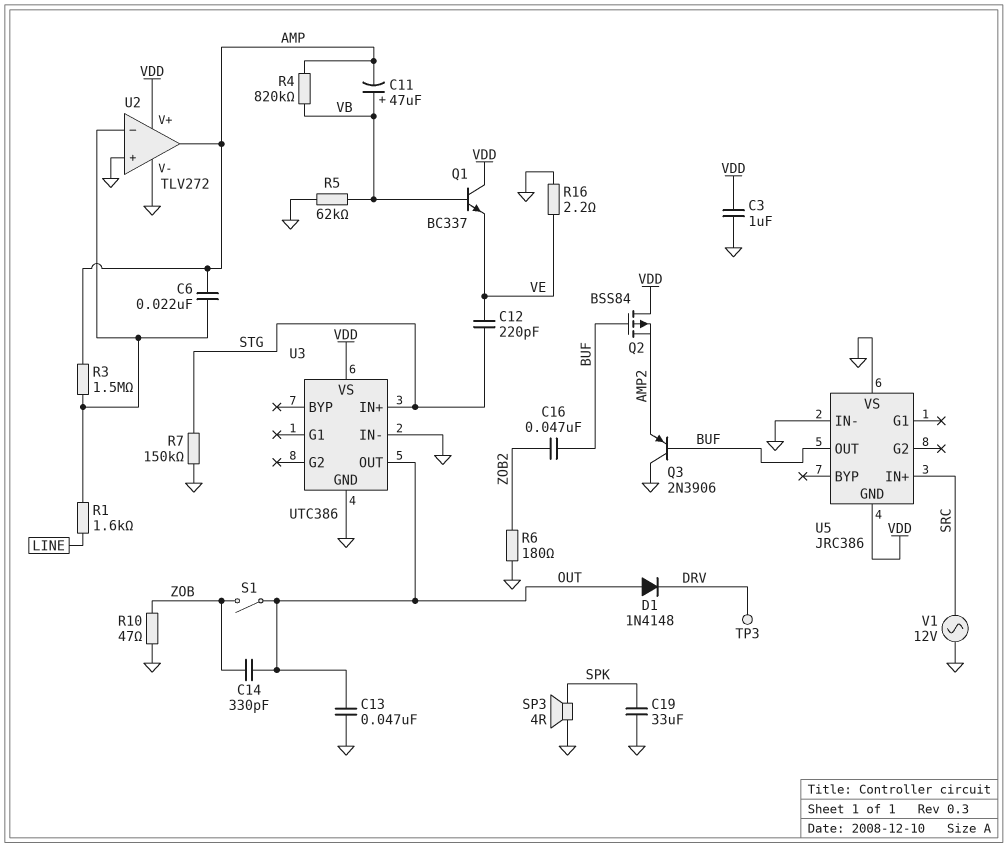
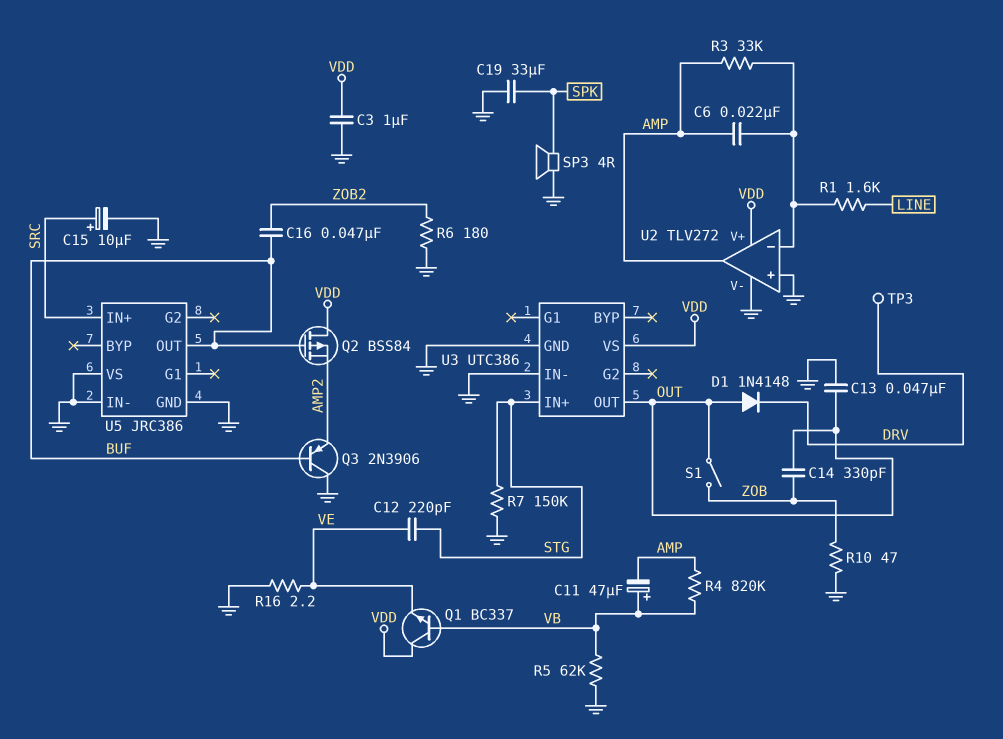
C15: none -> 10uF (plus SRC, minus GND)
R3: 1.5M (AMP, U2/in-) -> 33k (AMP, U2/in-)
U5 pin GND: VDD -> GND
V1: AC 12V (GND, SRC) -> none

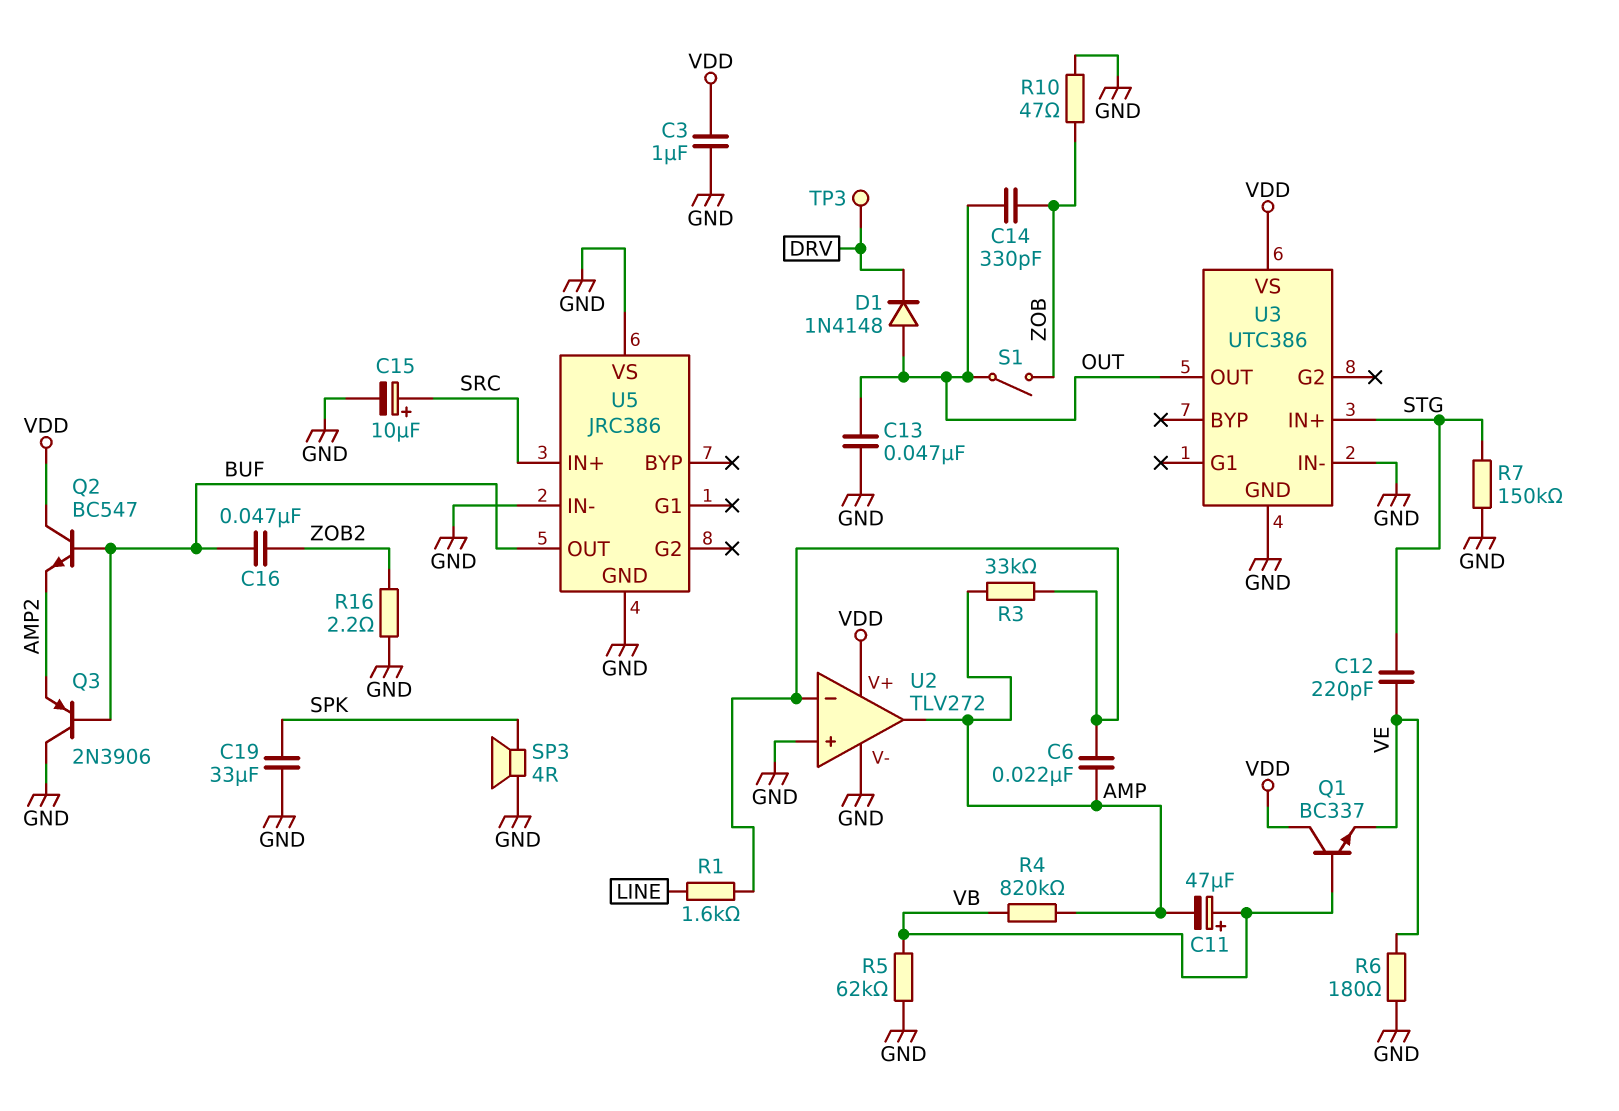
Q2: PMOS BSS84 (G BUF, D VDD, S AMP2) -> NPN BC547 (B BUF, C VDD, E AMP2)
R6: 180 (GND, ZOB2) -> 180 (GND, VE)
R16: 2.2 (GND, VE) -> 2.2 (GND, ZOB2)

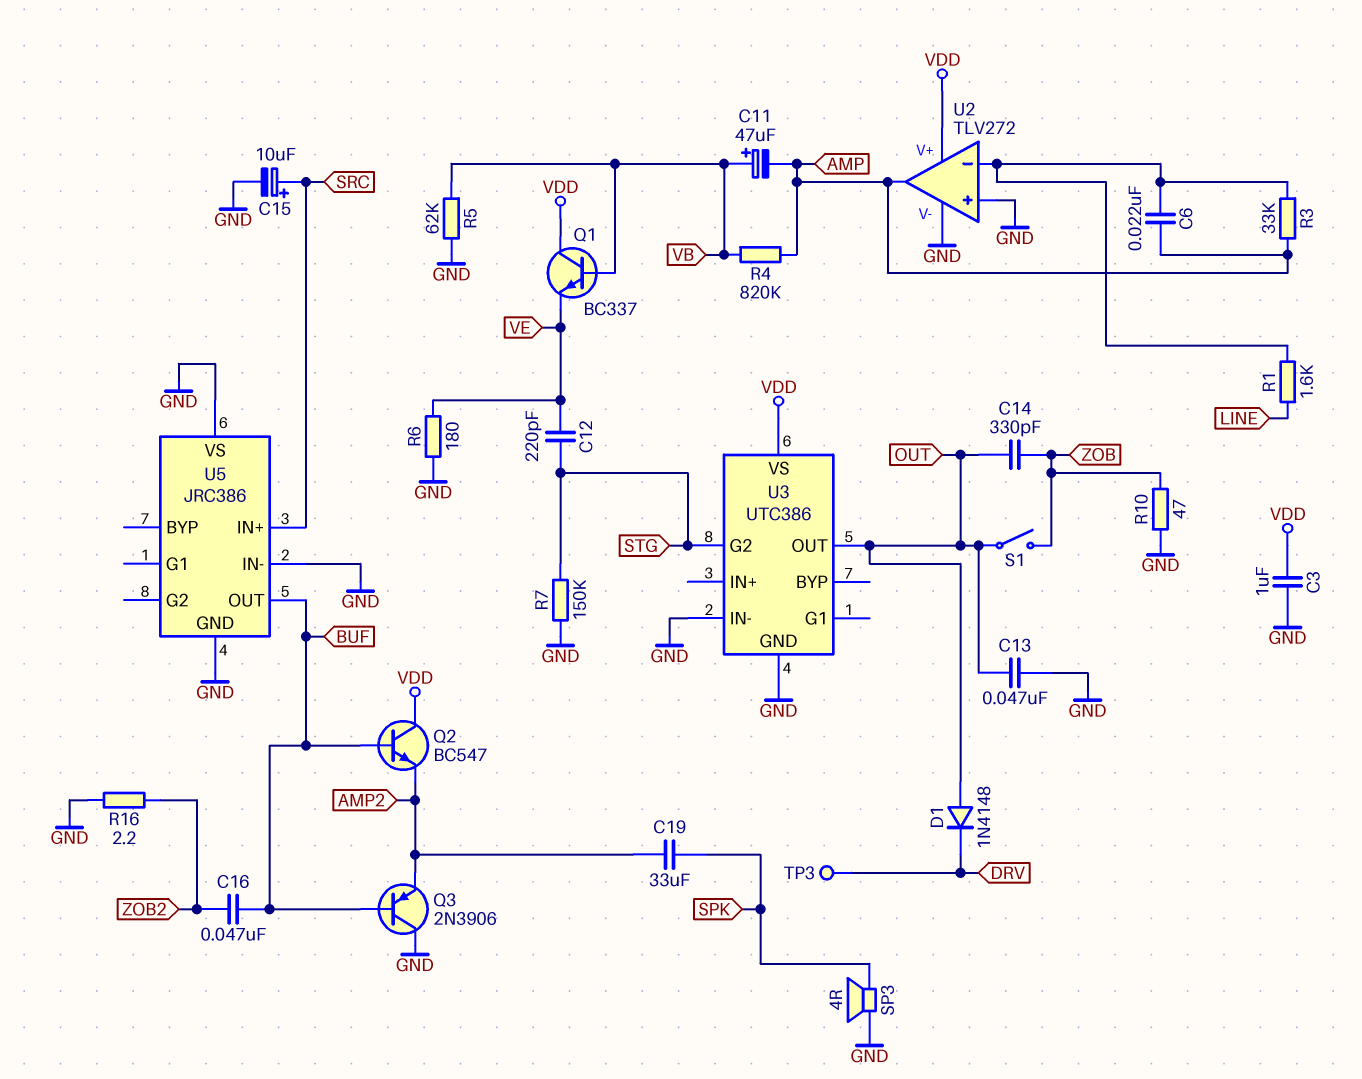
C19: 33uF (GND, SPK) -> 33uF (AMP2, SPK)
U3 pin G2: none -> STG
U3 pin IN+: STG -> none

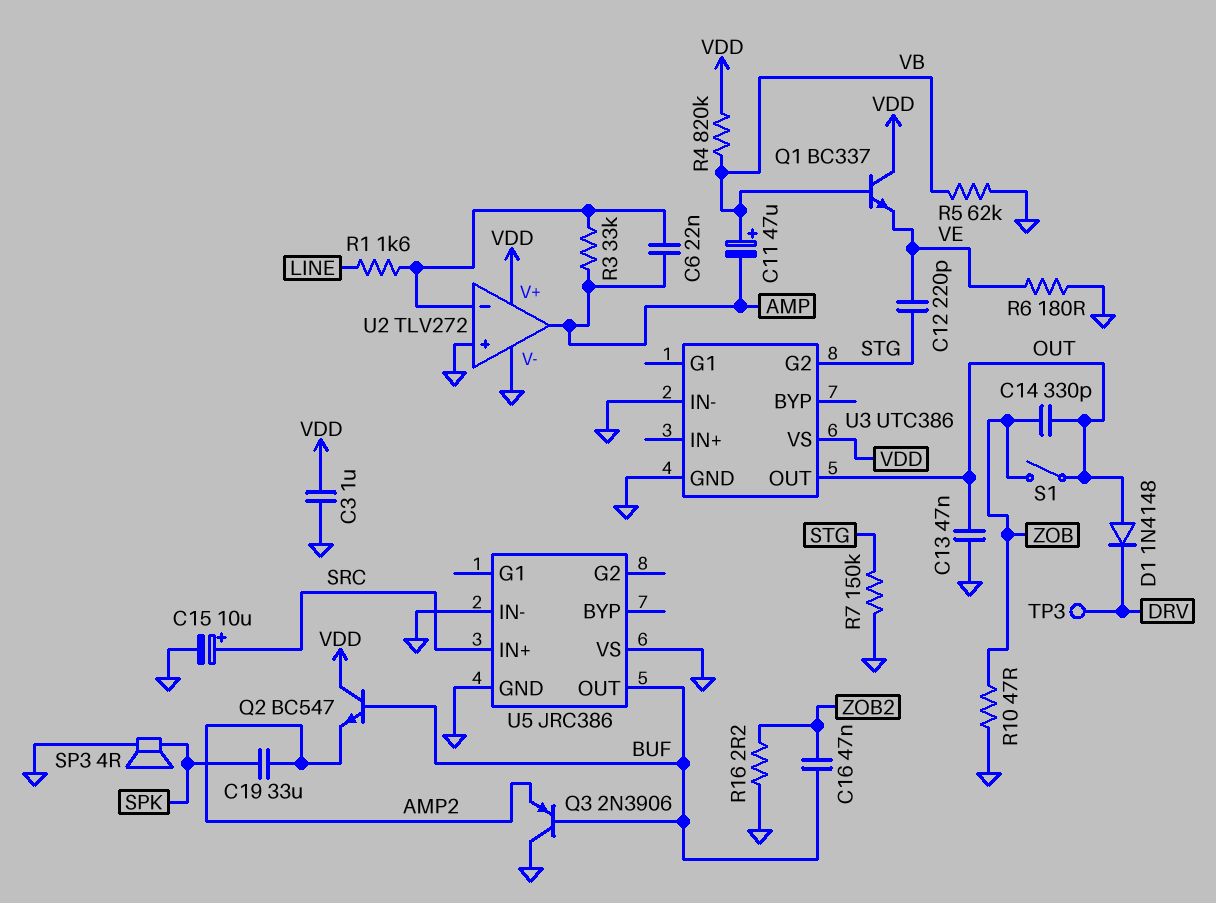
R4: 820k (AMP, VB) -> 820k (VB, VDD)

